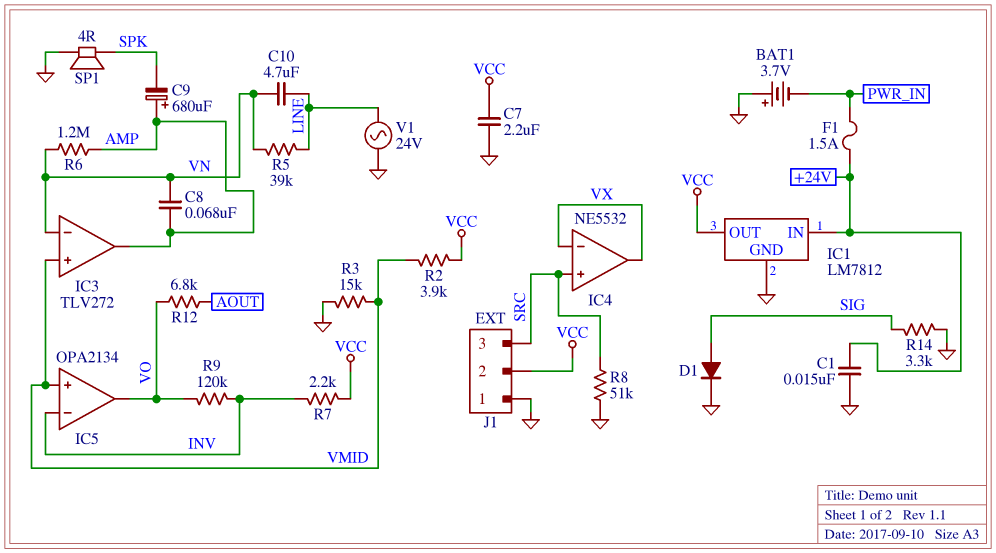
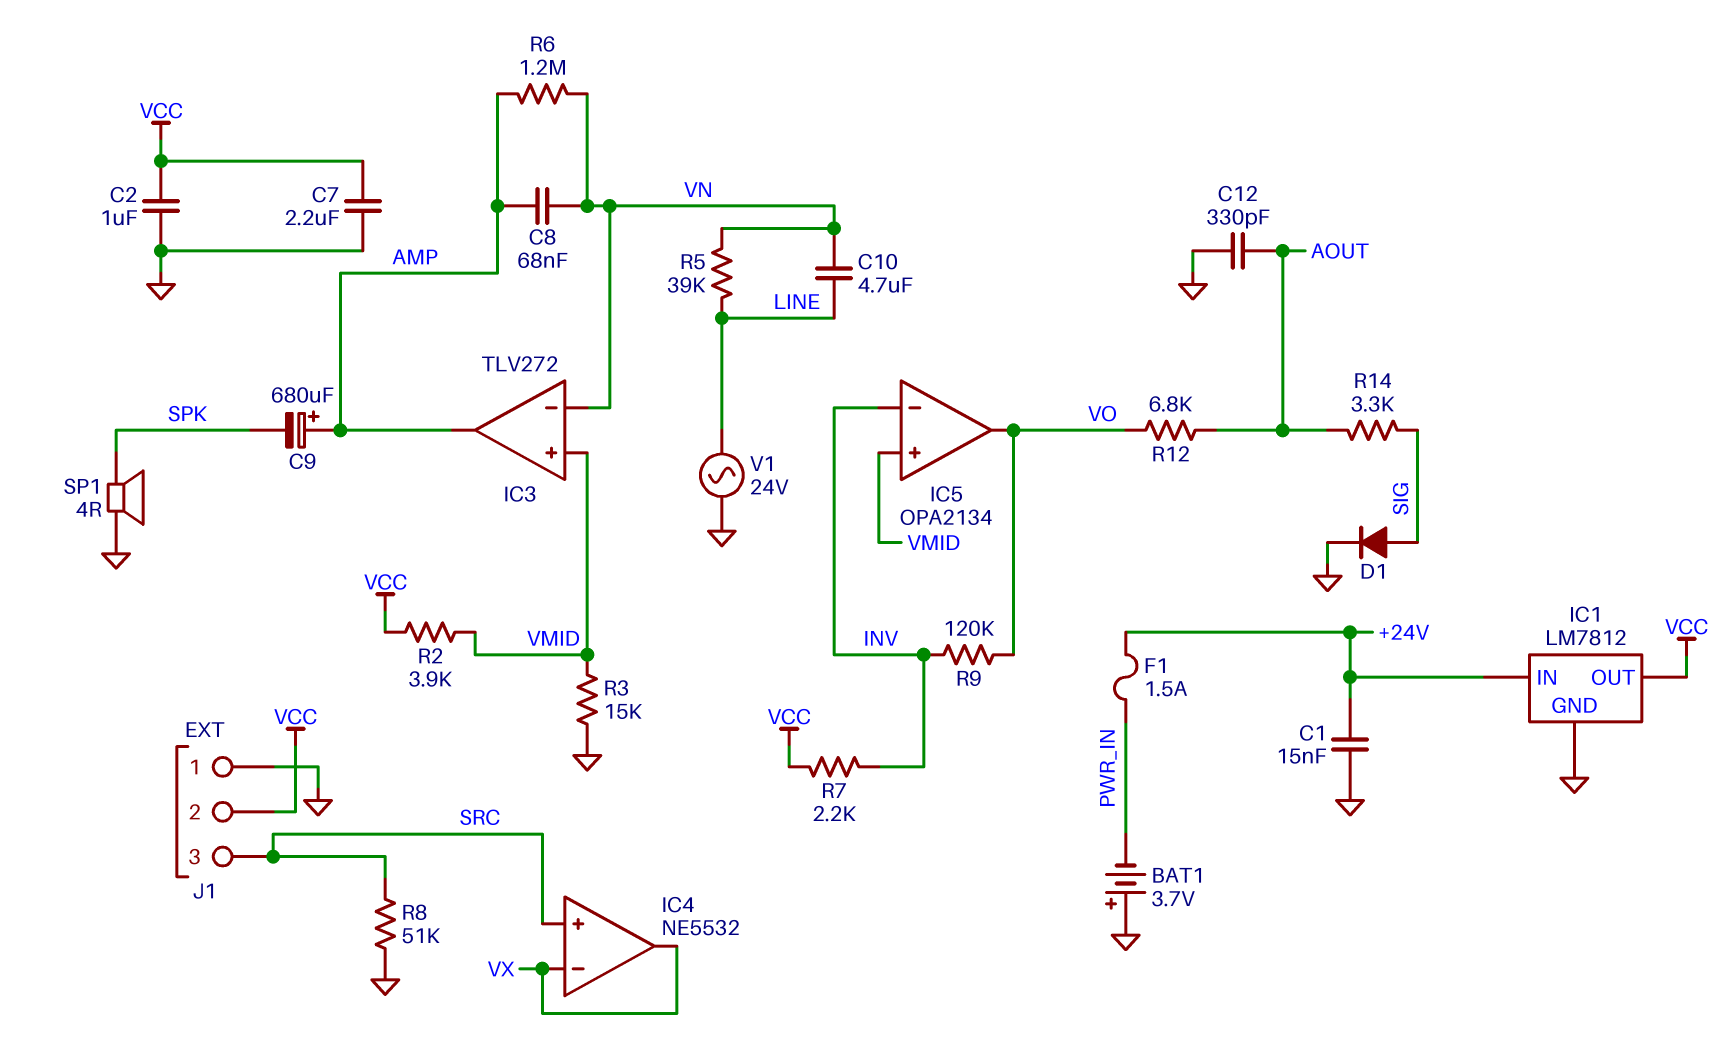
C2: none -> 1uF (GND, VCC)
C12: none -> 330pF (AOUT, GND)
R14: 3.3k (GND, SIG) -> 3.3k (AOUT, SIG)

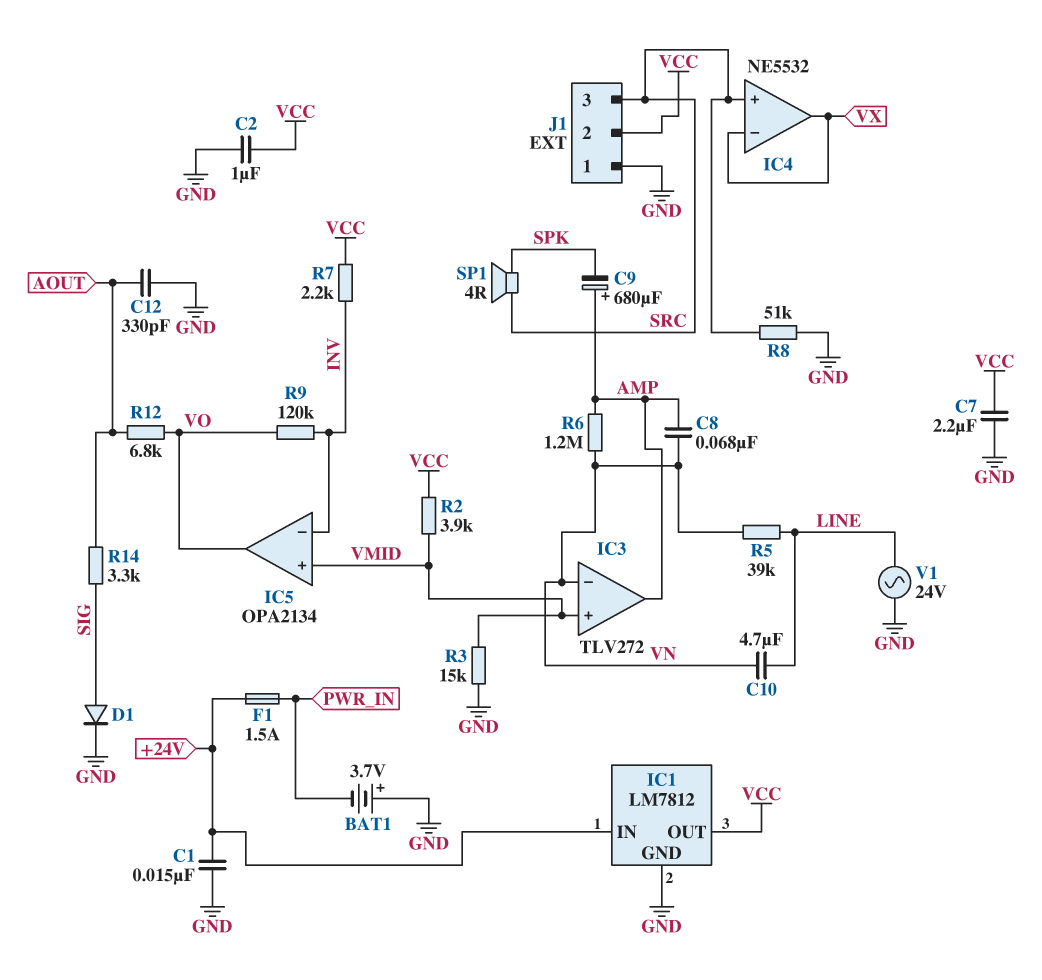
SP1: speaker 4R (GND, SPK) -> speaker 4R (SPK, SRC)

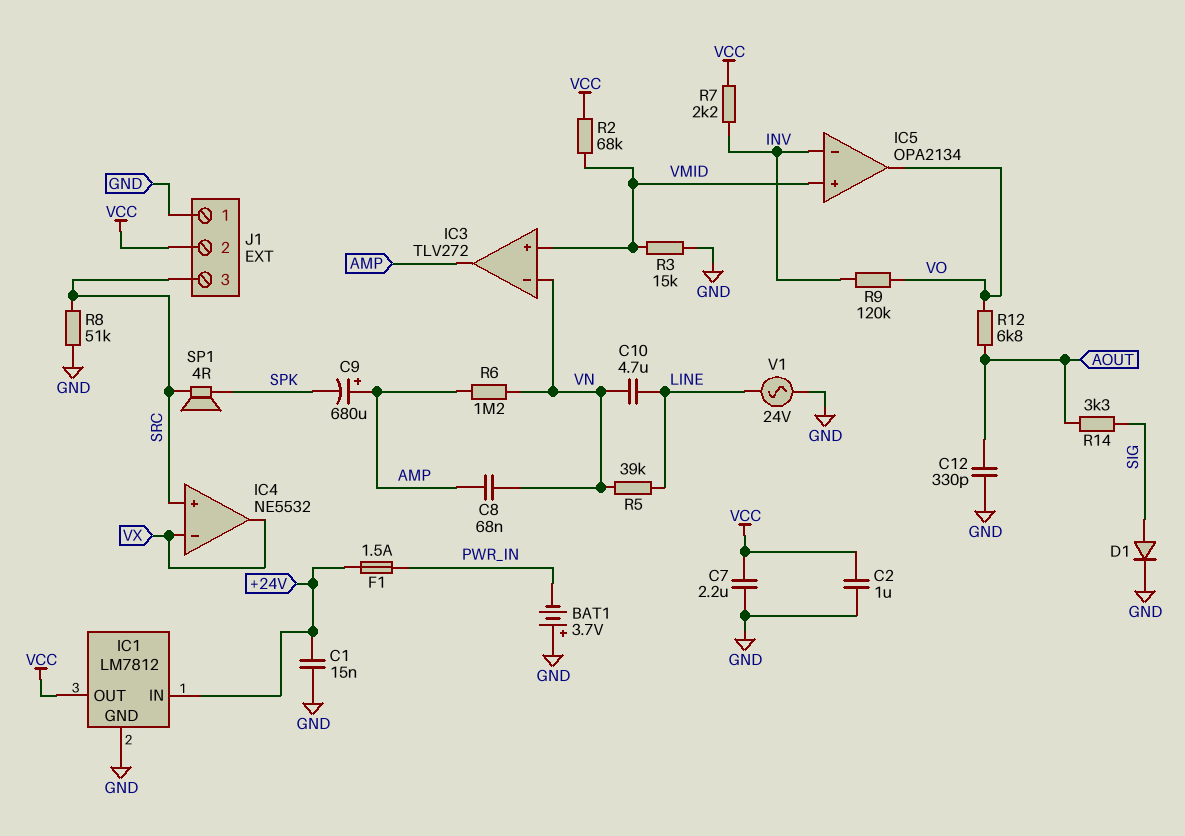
R2: 3.9k (VCC, VMID) -> 68k (VCC, VMID)

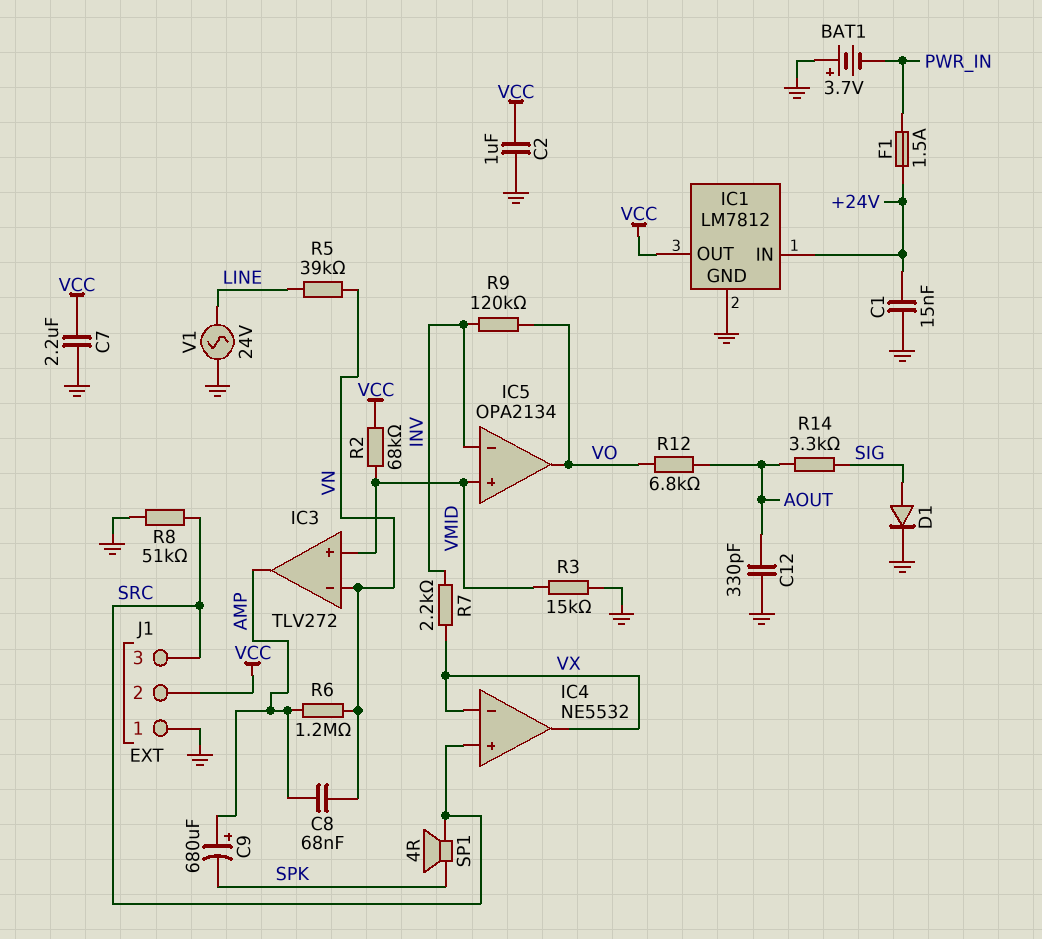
C10: 4.7uF (LINE, VN) -> none
R7: 2.2k (INV, VCC) -> 2.2k (INV, VX)

